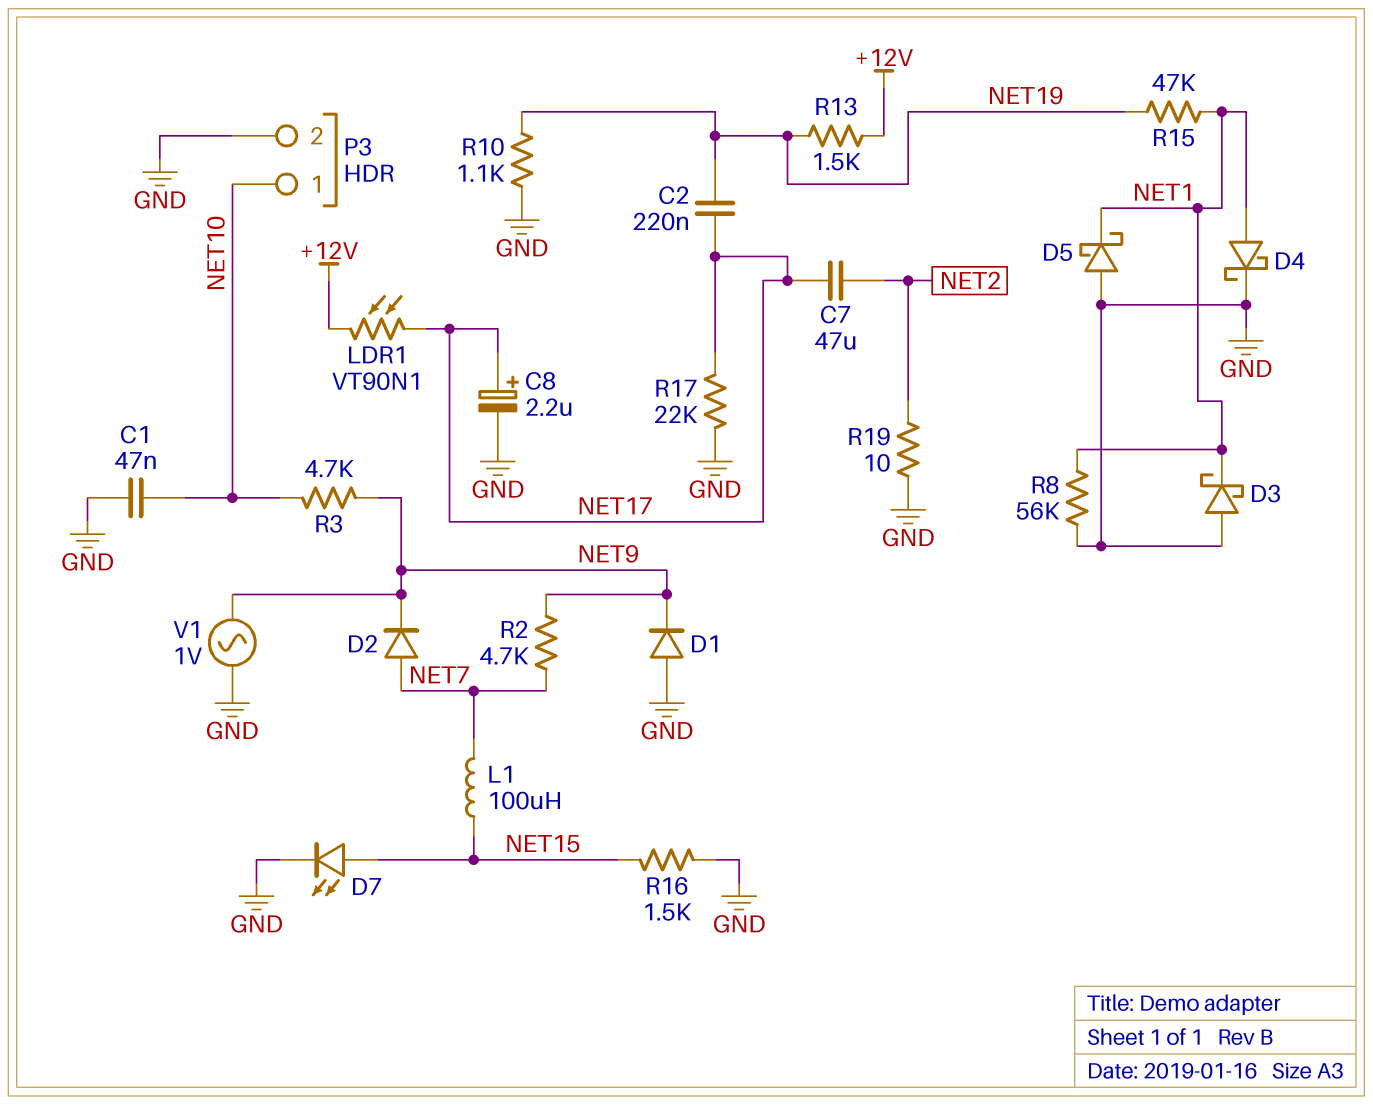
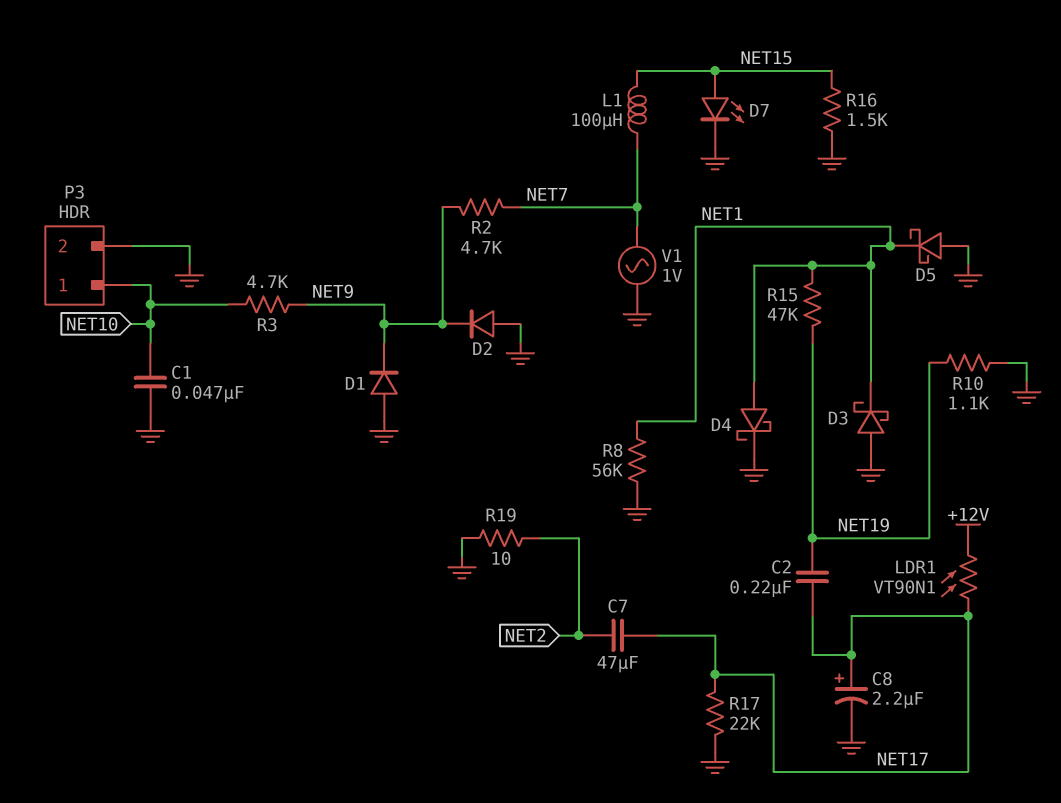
D2: diode (A NET7, K NET9) -> diode (A GND, K NET9)
R13: 1.5k (+12V, NET19) -> none
V1: AC 1V (GND, NET9) -> AC 1V (GND, NET7)

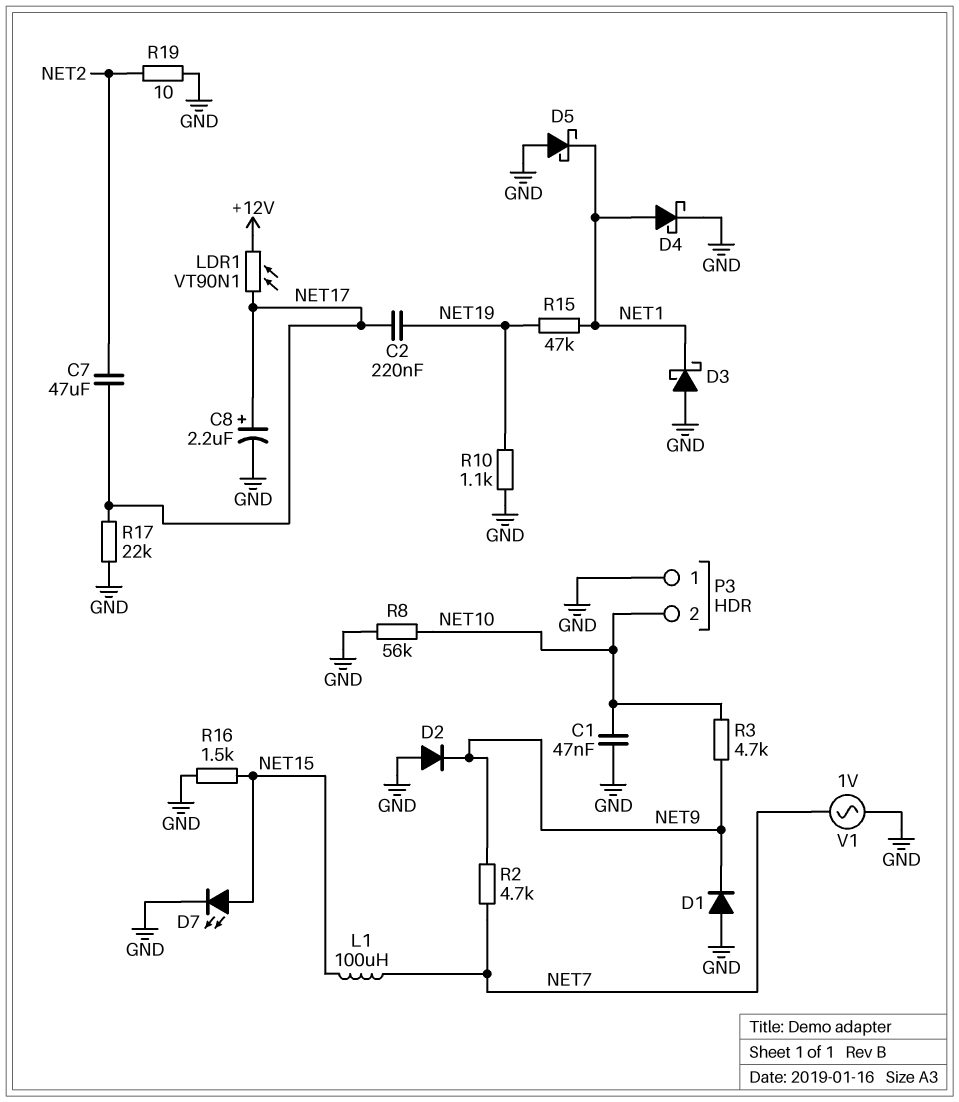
P3 pin 1: NET10 -> GND
P3 pin 2: GND -> NET10
R8: 56k (GND, NET1) -> 56k (GND, NET10)

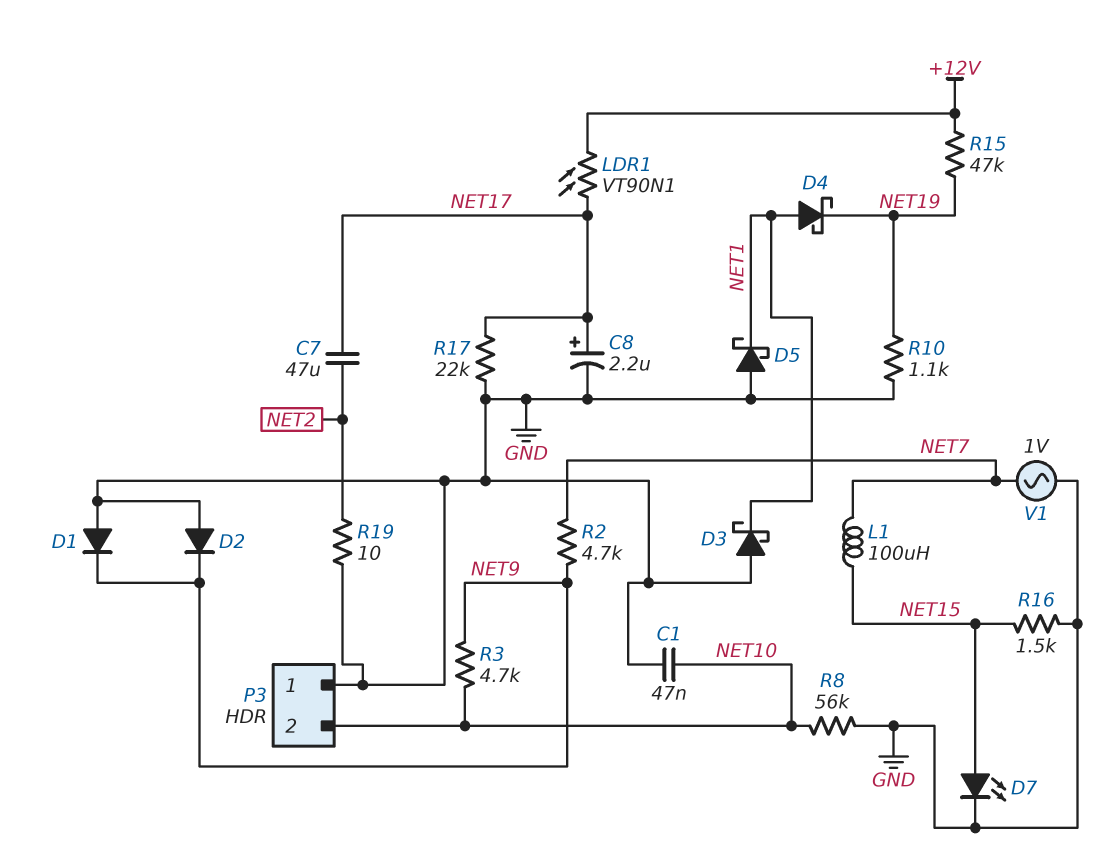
C2: 220nF (NET17, NET19) -> none
D4: schottky (A NET1, K GND) -> schottky (A NET1, K NET19)
R15: 47k (NET1, NET19) -> 47k (+12V, NET19)

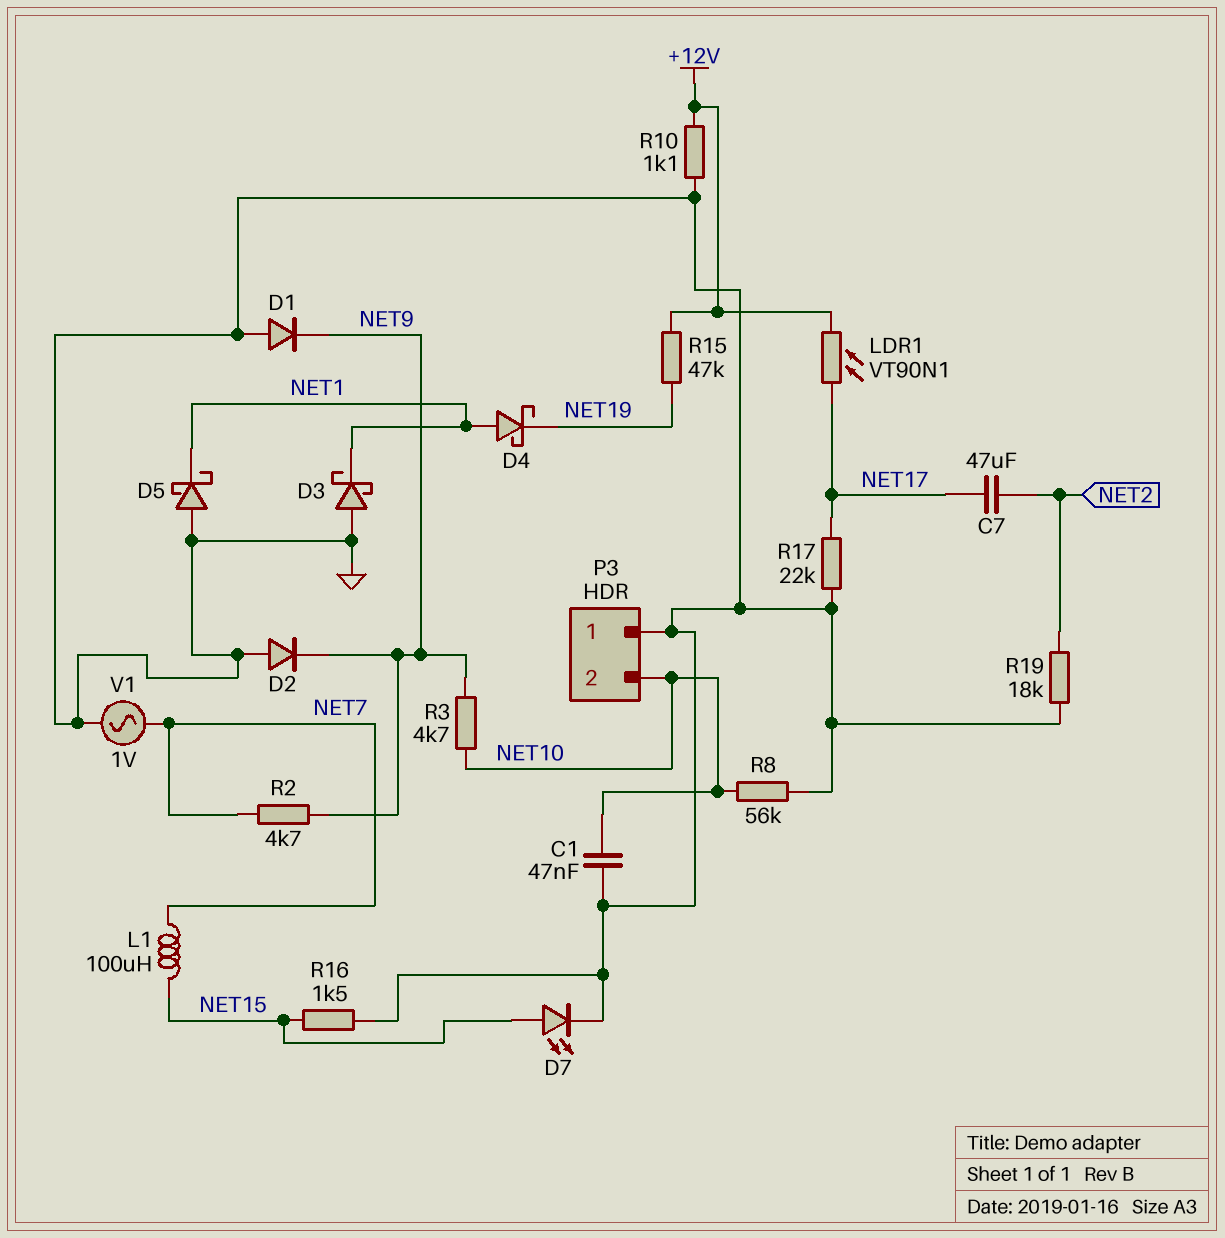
C8: 2.2uF (plus NET17, minus GND) -> none
R10: 1.1k (GND, NET19) -> 1.1k (+12V, GND)
R19: 10 (GND, NET2) -> 18k (GND, NET2)

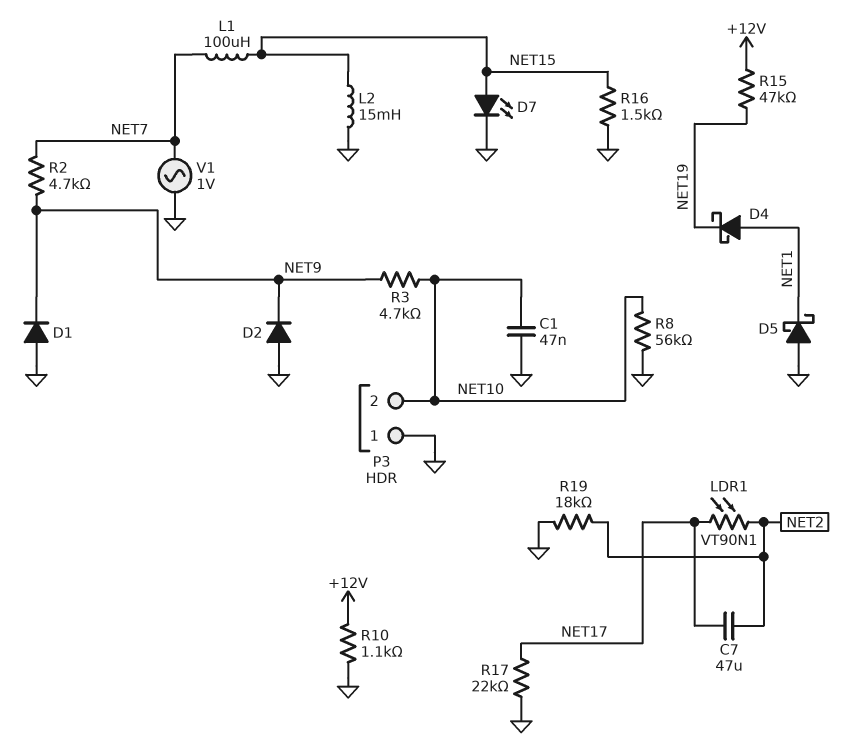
D3: schottky (A GND, K NET1) -> none
L2: none -> 15mH (GND, NET15)
LDR1: VT90N1 (+12V, NET17) -> VT90N1 (NET2, NET17)

